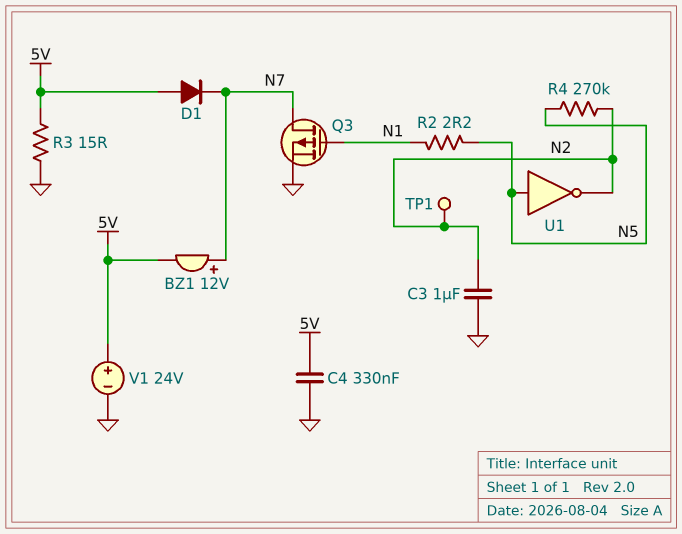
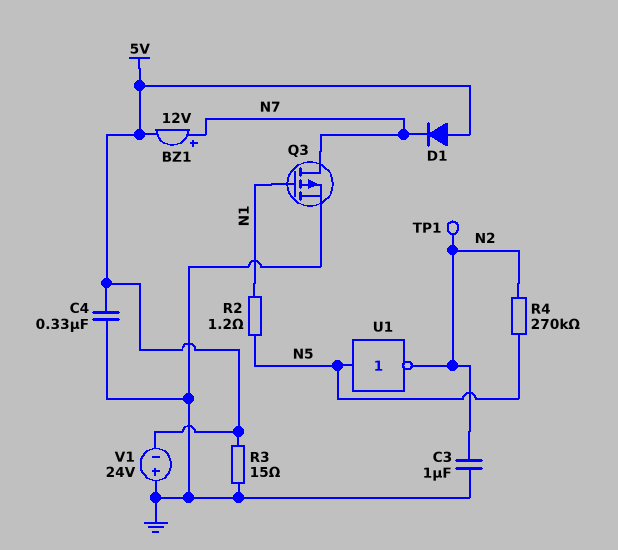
R2: 2.2 (N1, N5) -> 1.2 (N1, N5)
V1: 24V (plus 5V, minus GND) -> 24V (plus GND, minus 5V)

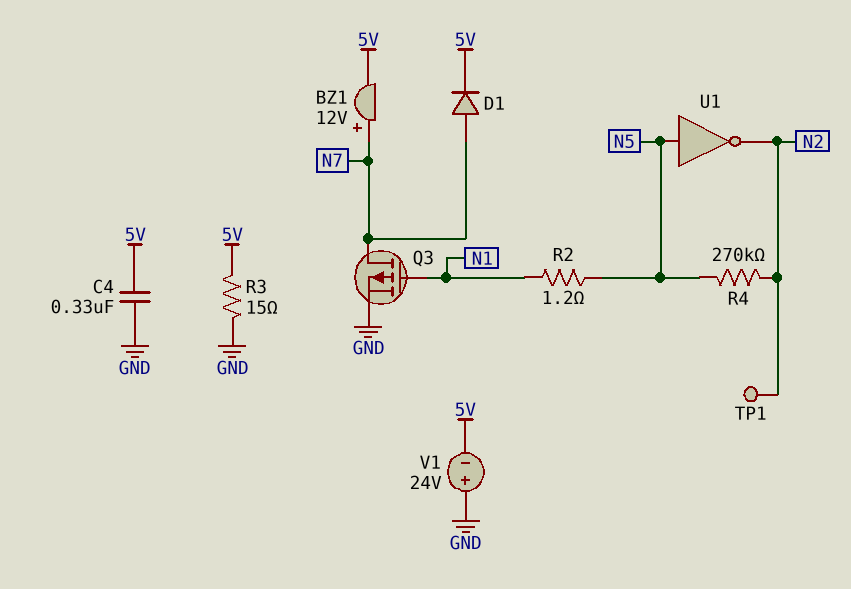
C3: 1uF (GND, N2) -> none
D1: diode (A 5V, K N7) -> diode (A N7, K 5V)

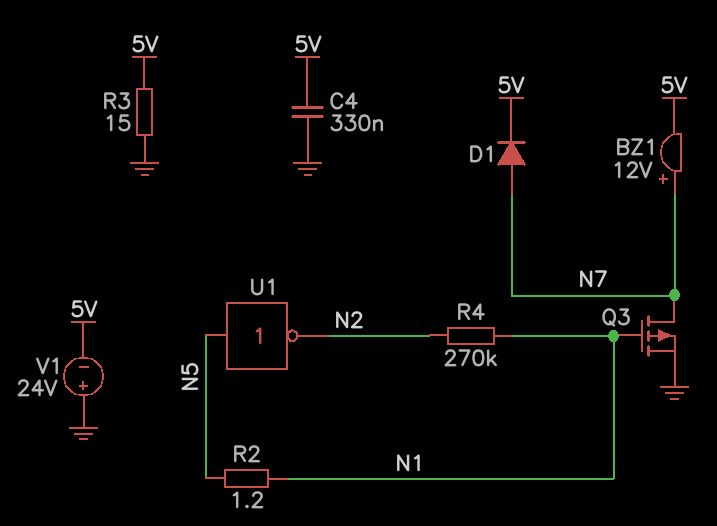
R4: 270k (N2, N5) -> 270k (N1, N2)
TP1: test point (N2) -> none

